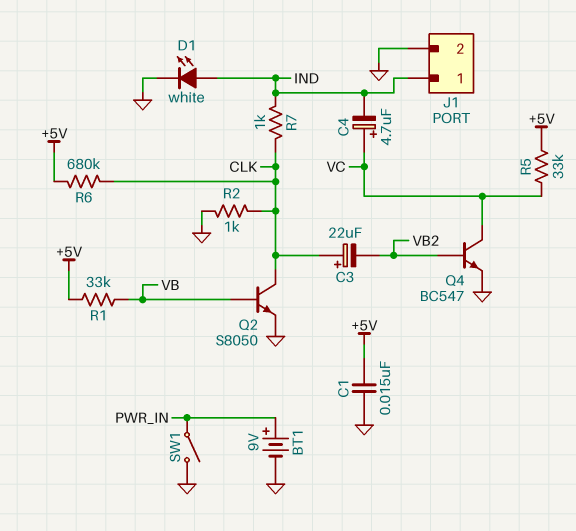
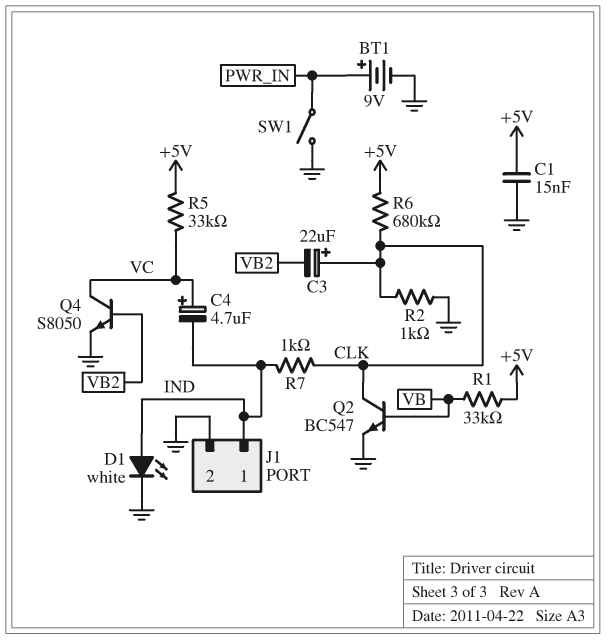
Q2: NPN S8050 (B VB, C CLK, E GND) -> NPN BC547 (B VB, C CLK, E GND)
Q4: NPN BC547 (B VB2, C VC, E GND) -> NPN S8050 (B VB2, C VC, E GND)

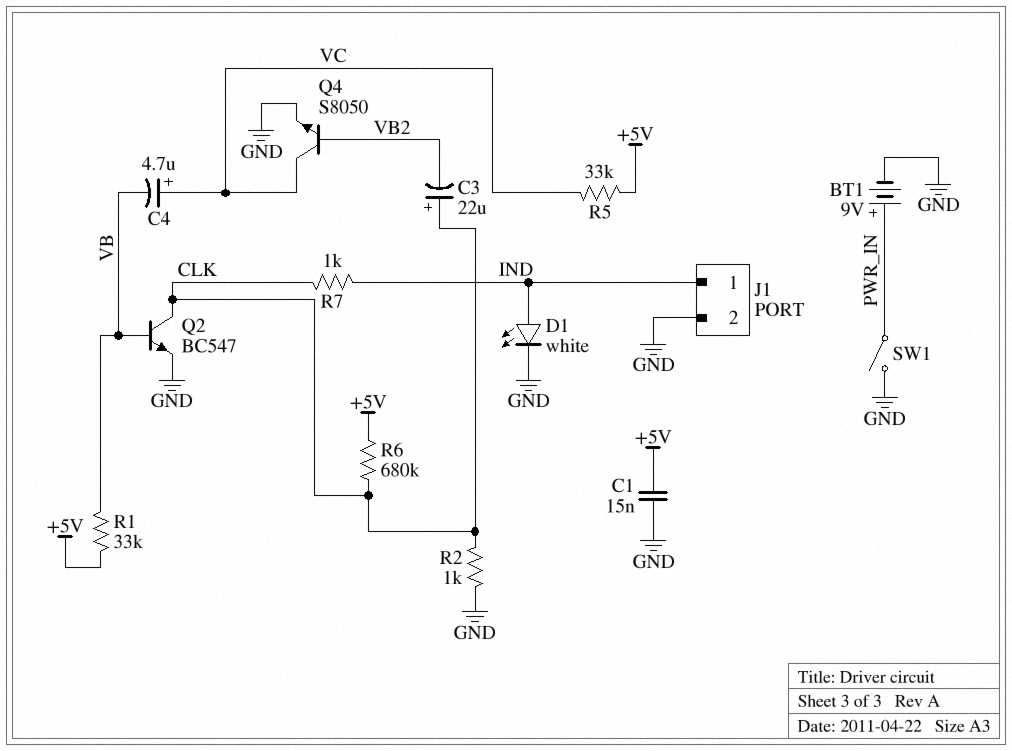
C4: 4.7uF (plus VC, minus IND) -> 4.7uF (plus VC, minus VB)

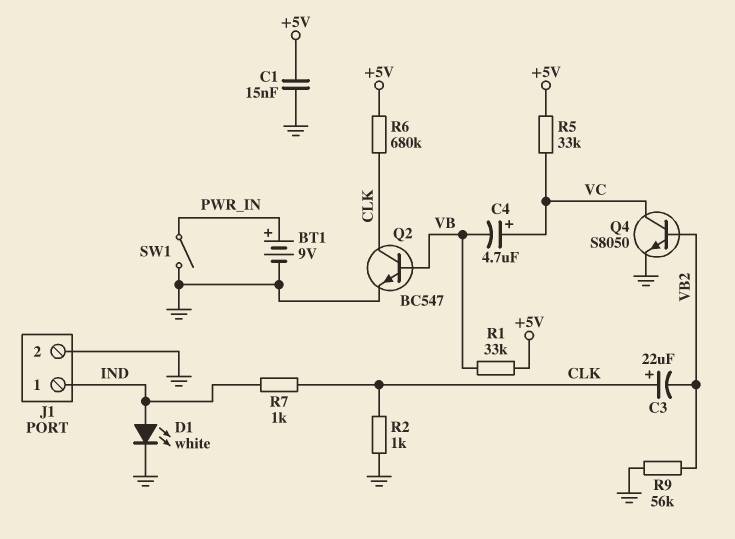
R9: none -> 56k (GND, VB2)

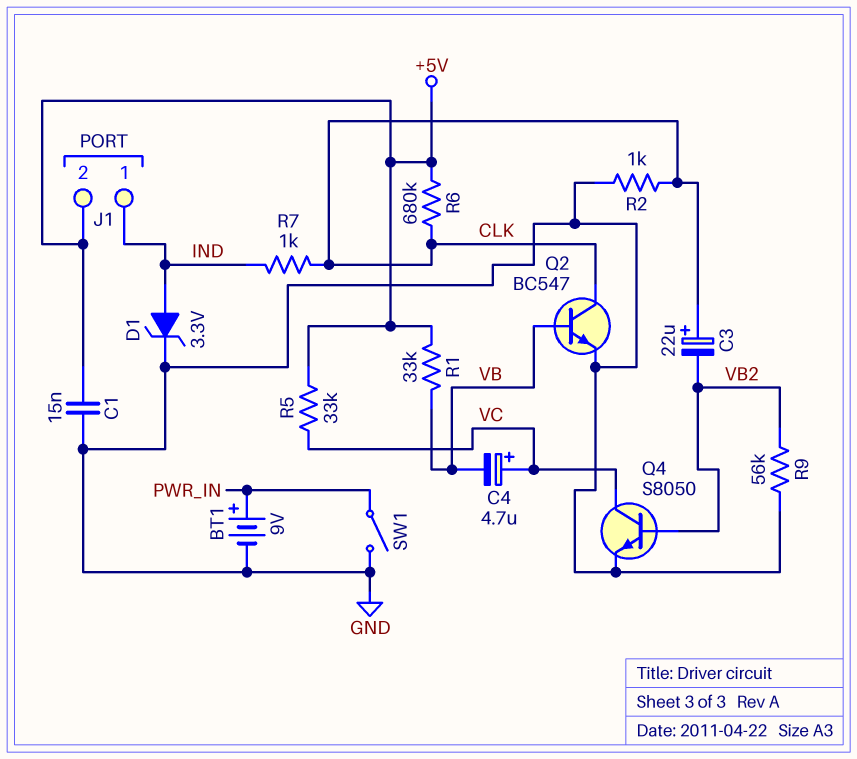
D1: LED white (A IND, K GND) -> zener 3.3V (A IND, K GND)
J1 pin 2: GND -> +5V

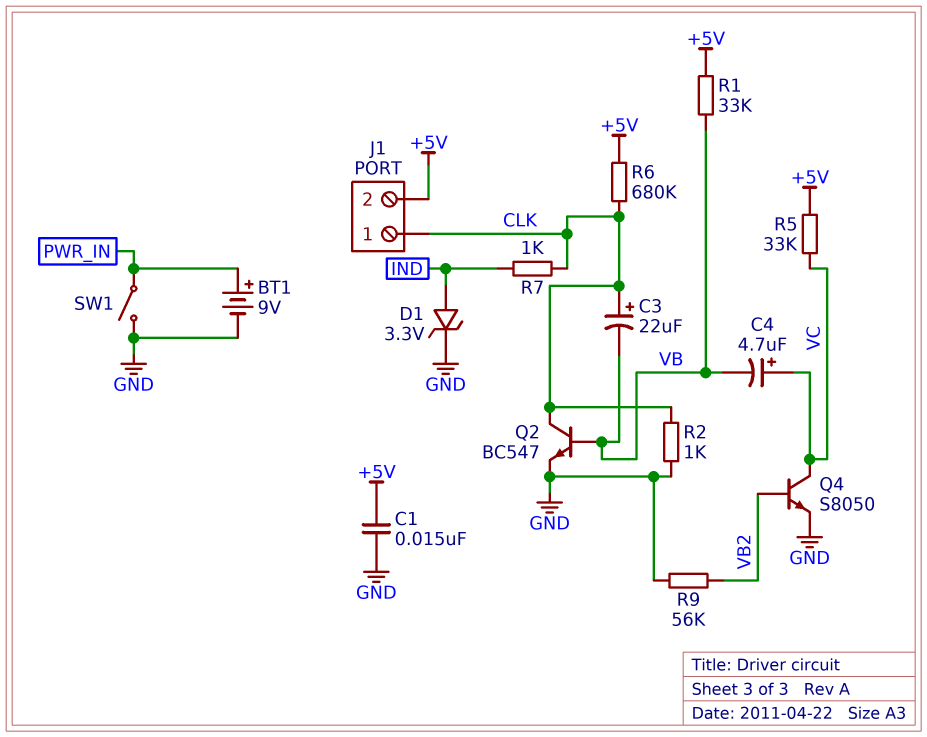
C3: 22uF (plus CLK, minus VB2) -> 22uF (plus CLK, minus VB)
J1 pin 1: IND -> CLK

